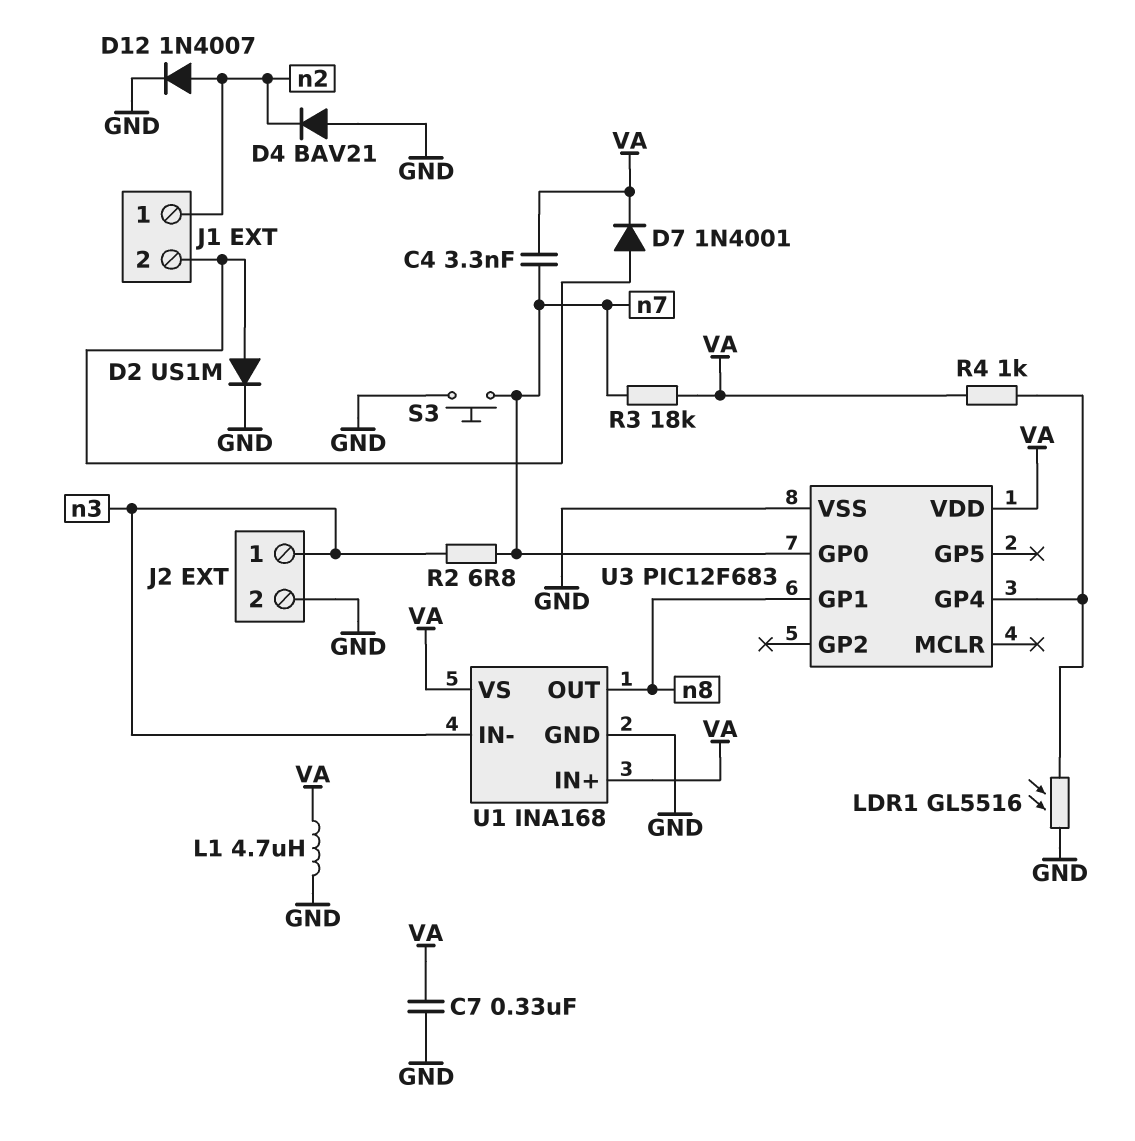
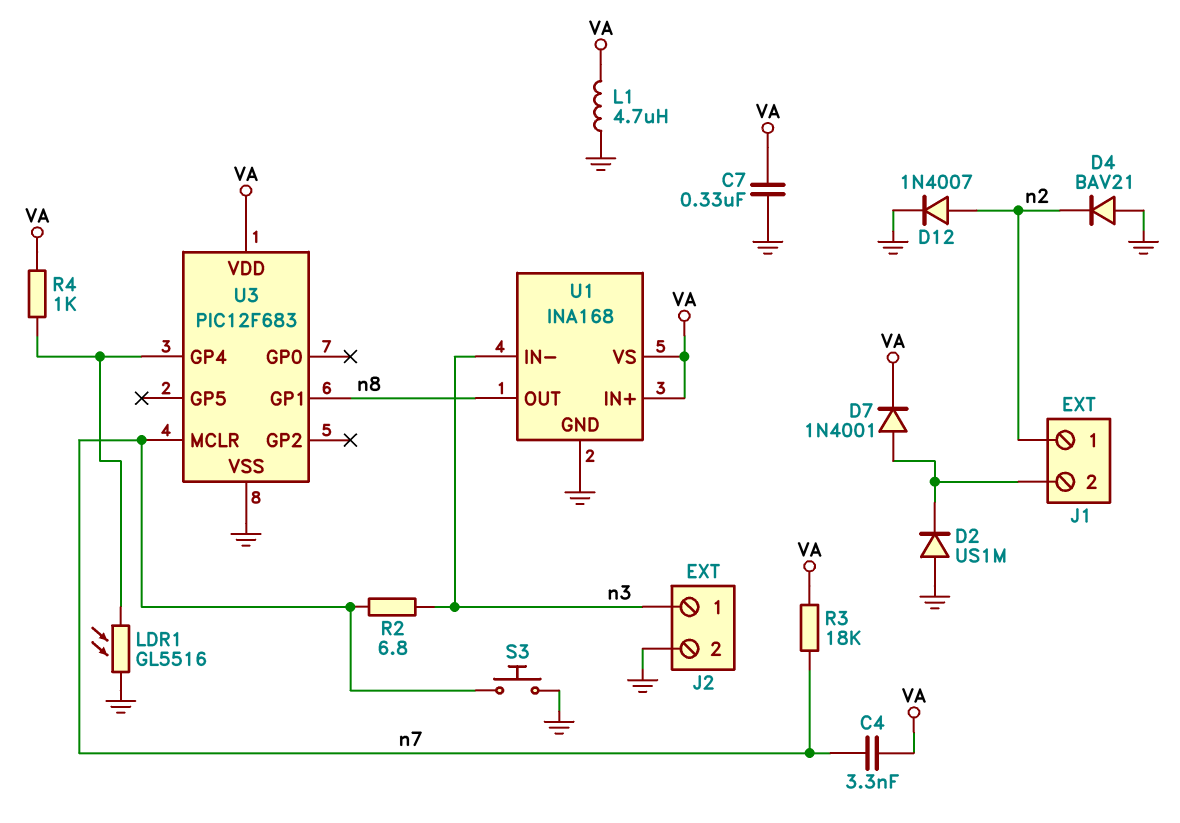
D2: diode US1M (A J1/2, K GND) -> diode US1M (A GND, K J1/2)
U3 pin GP0: n7 -> none
U3 pin MCLR: none -> n7

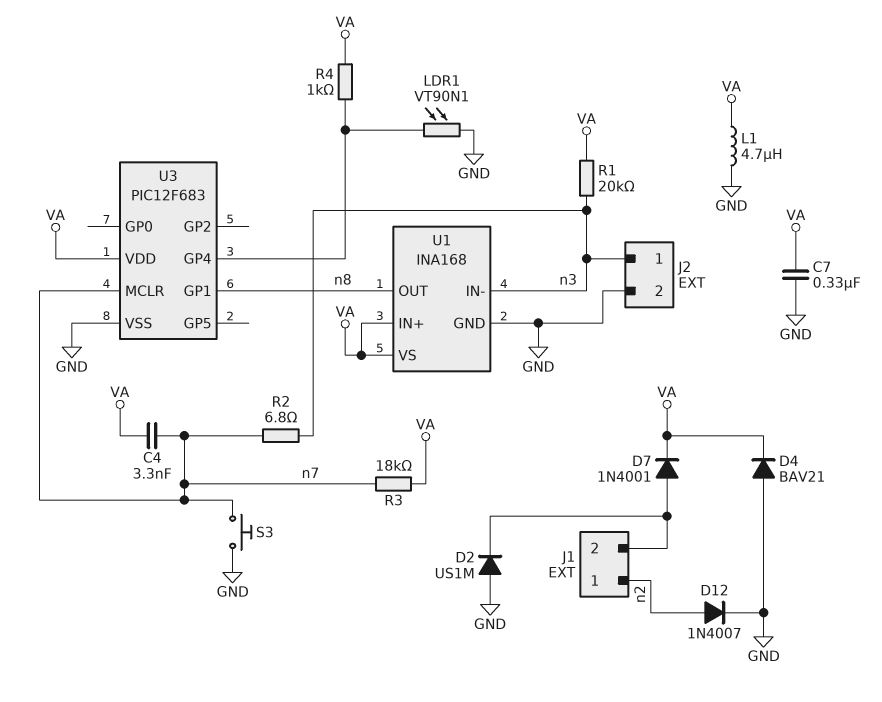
D4: diode BAV21 (A GND, K n2) -> diode BAV21 (A GND, K VA)
LDR1: GL5516 (GND, U3/GP4) -> VT90N1 (GND, U3/GP4)
R1: none -> 20k (VA, n3)

